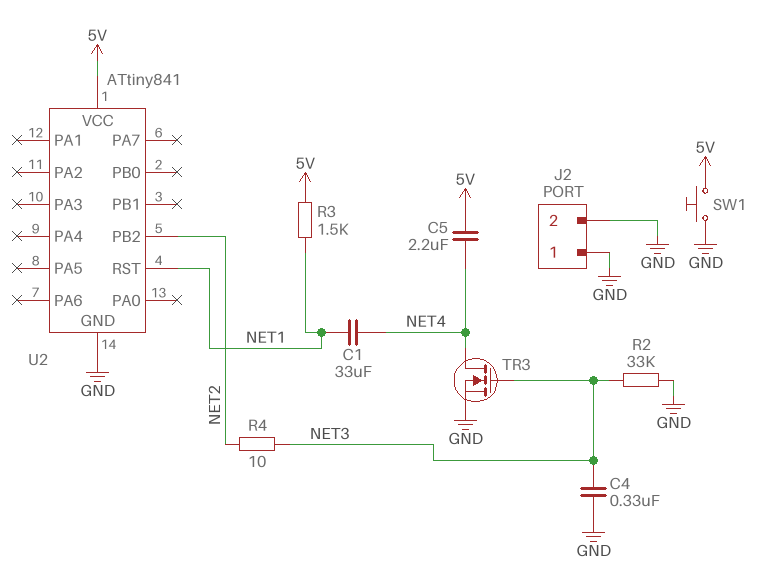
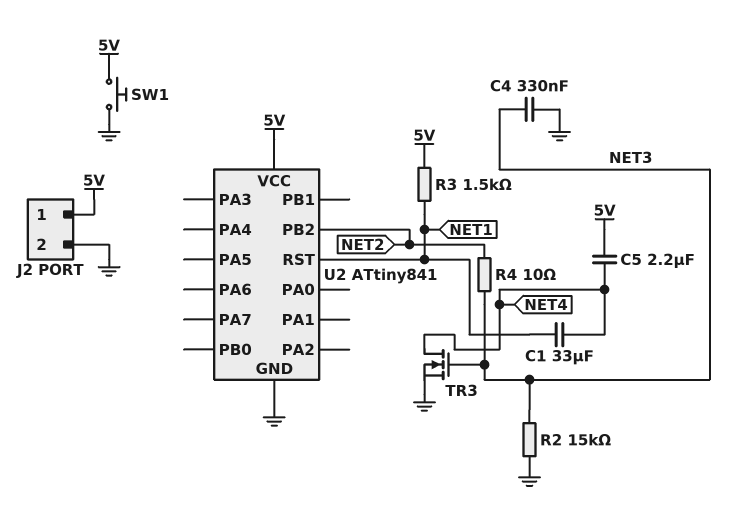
J2 pin 1: GND -> 5V
R2: 33k (GND, NET3) -> 15k (GND, NET3)

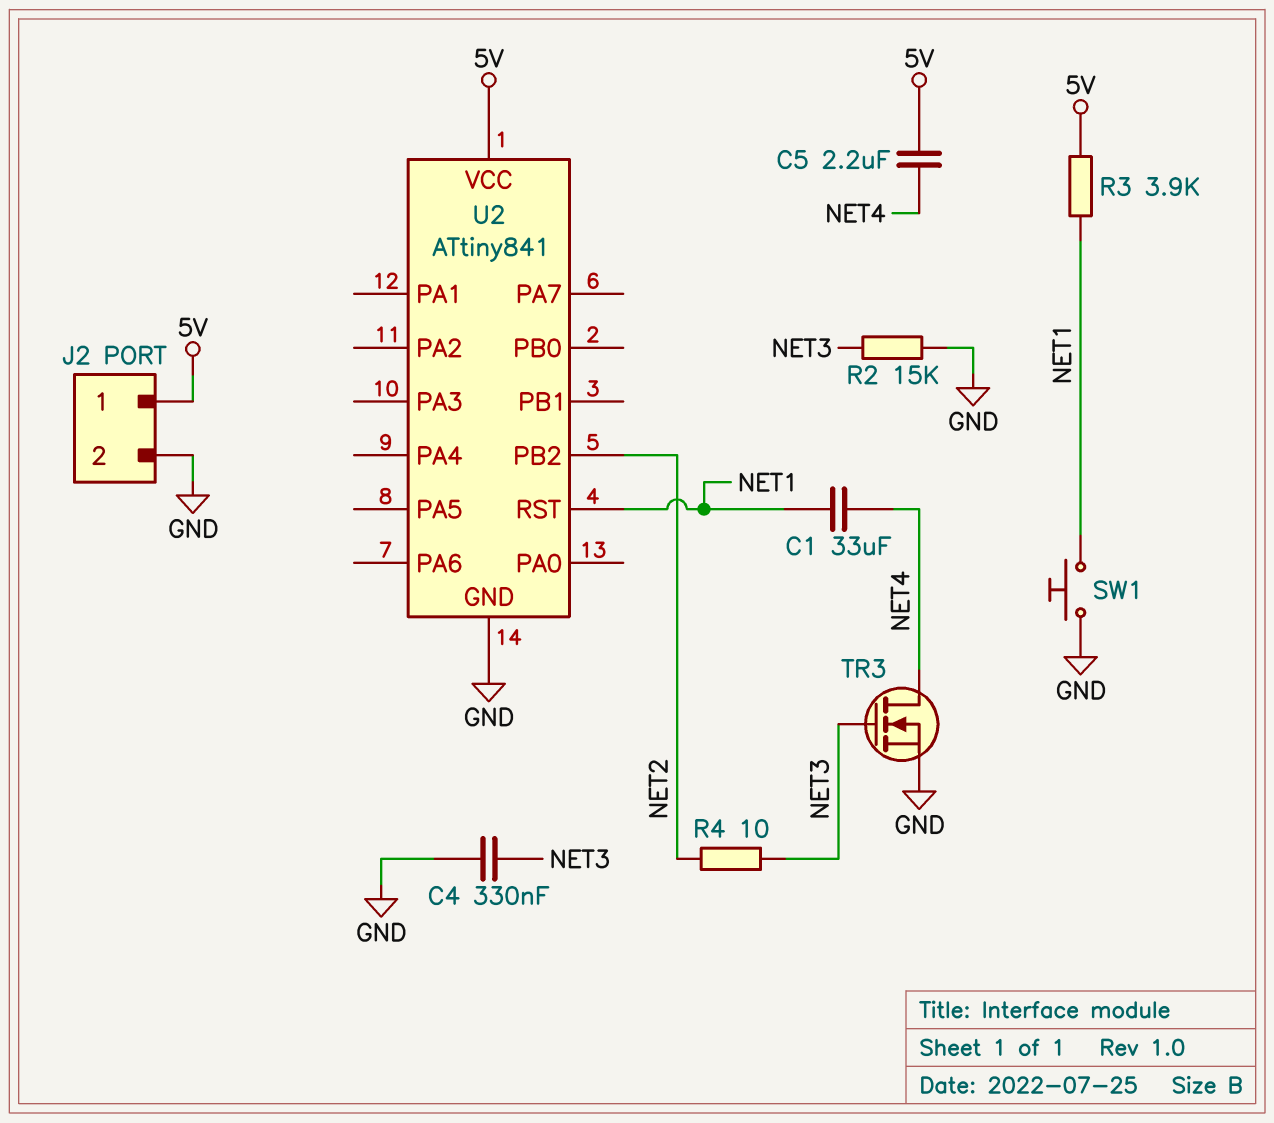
R3: 1.5k (5V, NET1) -> 3.9k (5V, NET1)
SW1: button (5V, GND) -> button (GND, NET1)

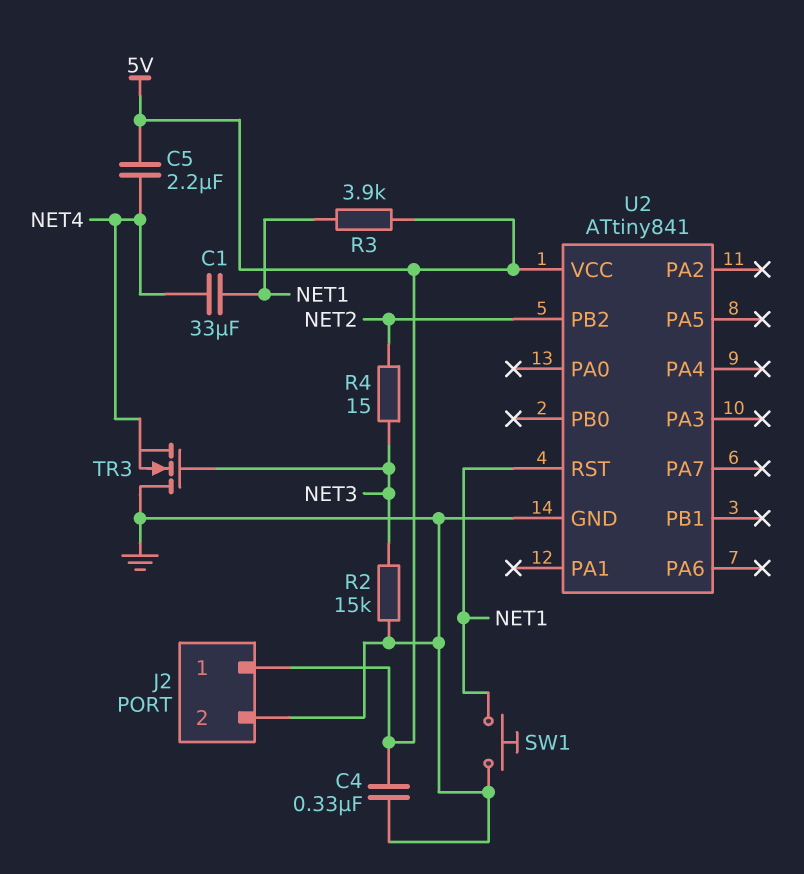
C4: 330nF (GND, NET3) -> 330nF (5V, GND)
R4: 10 (NET2, NET3) -> 15 (NET2, NET3)
TR3: NMOS (G NET3, D NET4, S GND) -> NMOS (G NET3, D GND, S NET4)

